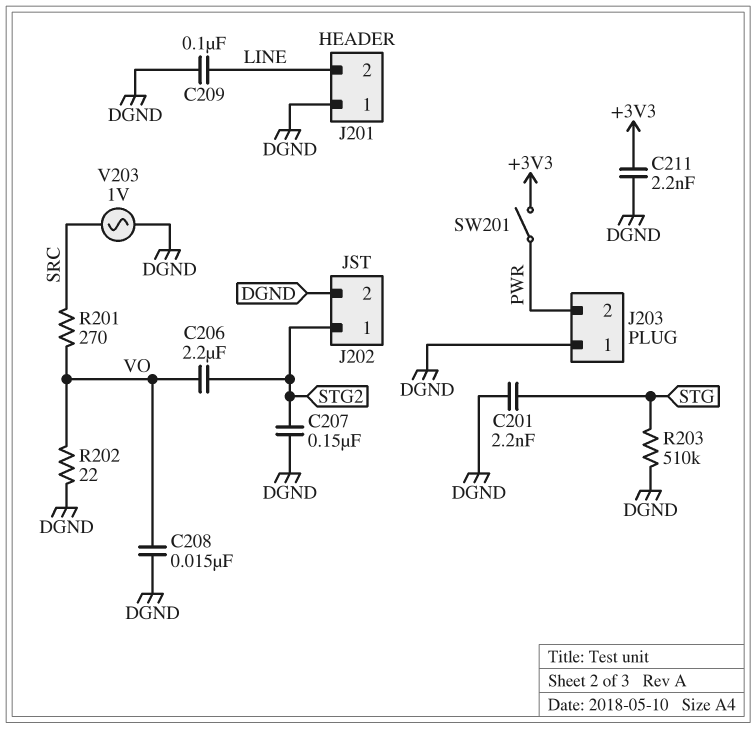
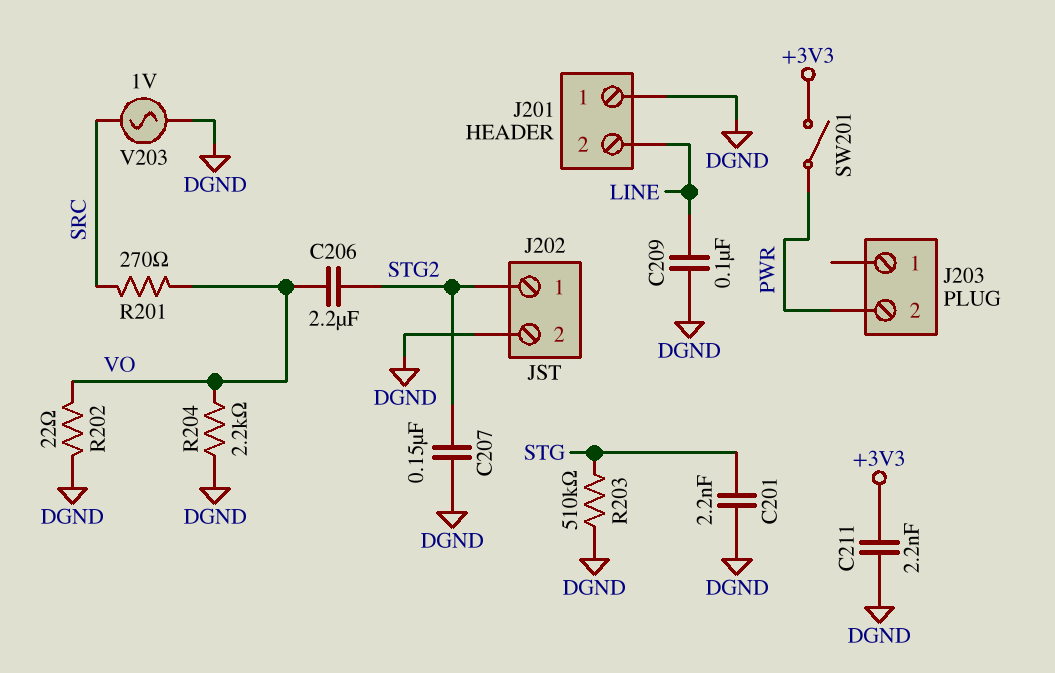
C208: 15nF (DGND, VO) -> none
J203 pin 1: DGND -> none
R204: none -> 2.2k (DGND, VO)

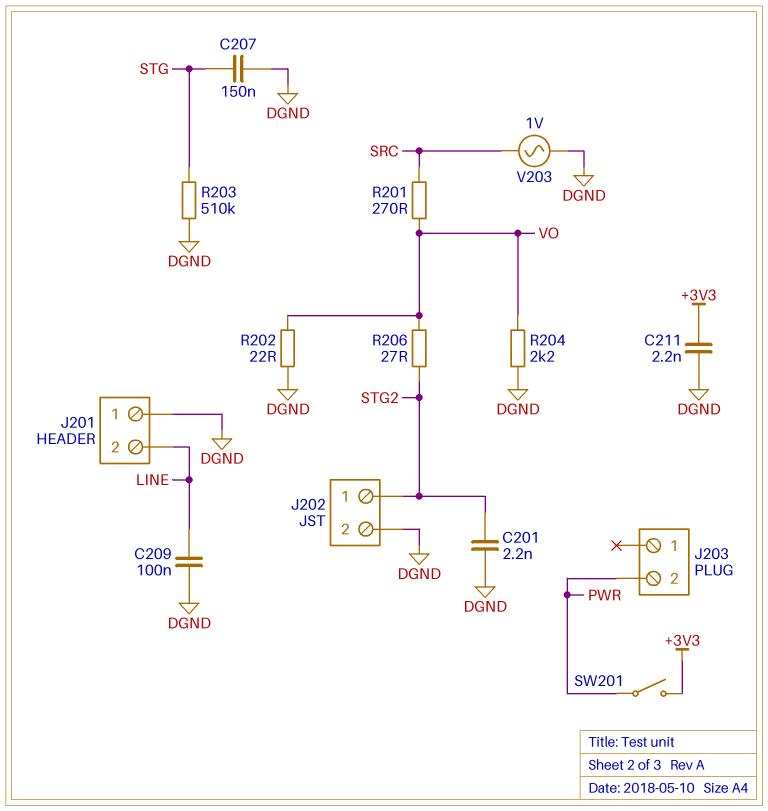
C201: 2.2nF (DGND, STG) -> 2.2nF (DGND, STG2)
C206: 2.2uF (STG2, VO) -> none
C207: 150nF (DGND, STG2) -> 150nF (DGND, STG)
R206: none -> 27 (STG2, VO)

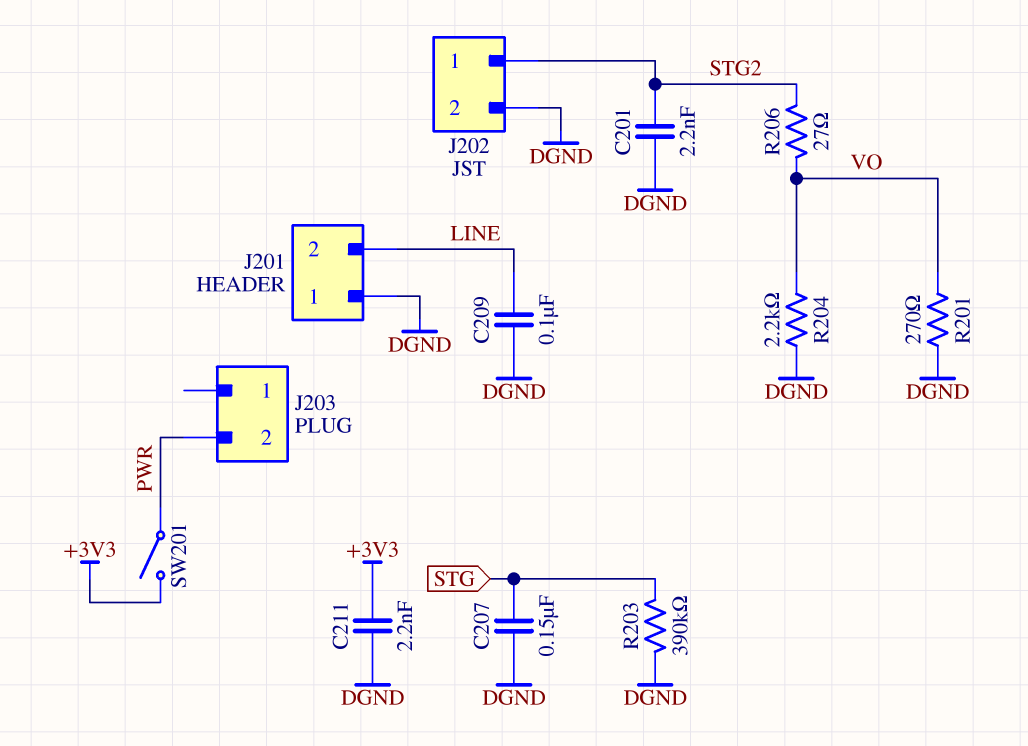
R201: 270 (SRC, VO) -> 270 (DGND, VO)
R202: 22 (DGND, VO) -> none
R203: 510k (DGND, STG) -> 390k (DGND, STG)
V203: AC 1V (DGND, SRC) -> none

